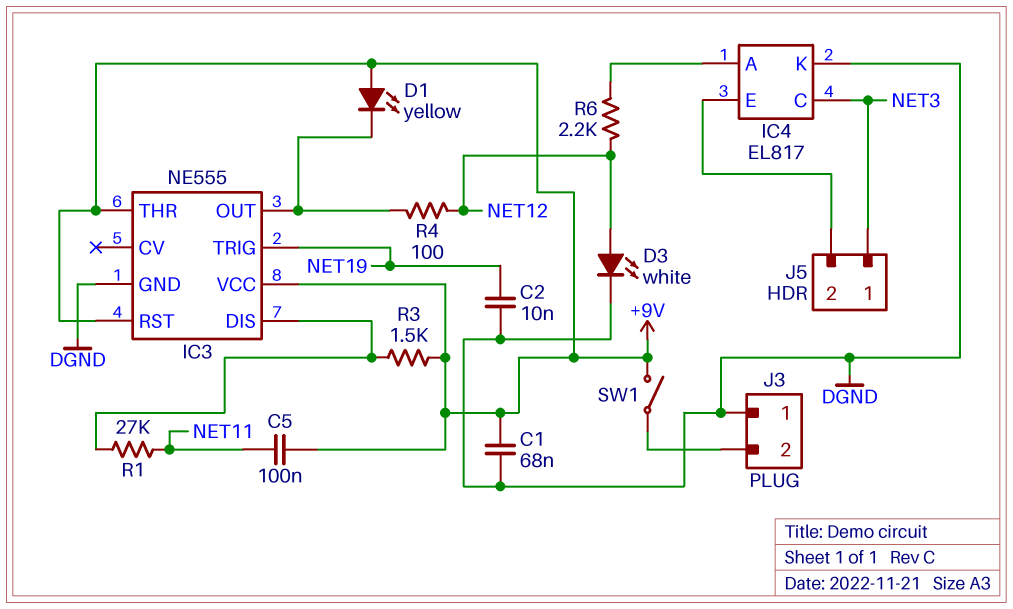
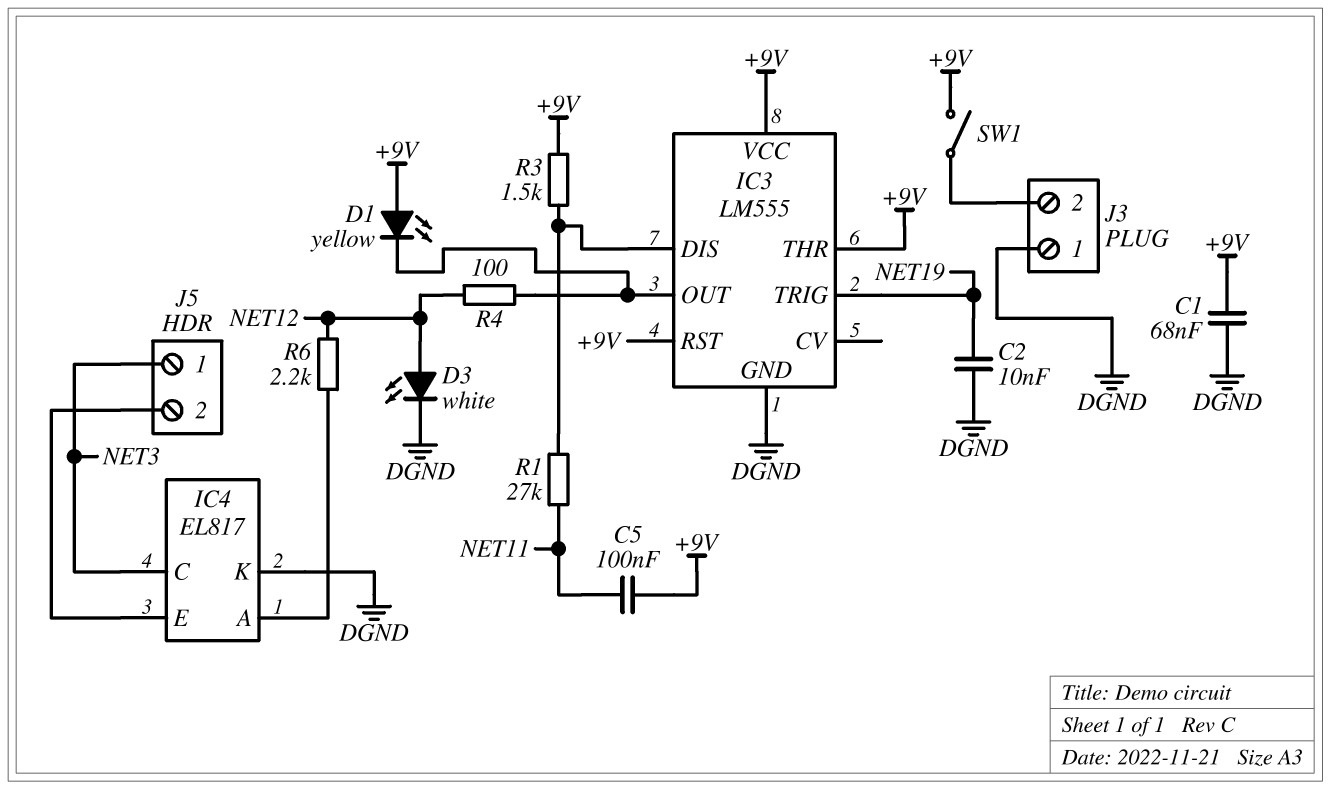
IC3: NE555 -> LM555

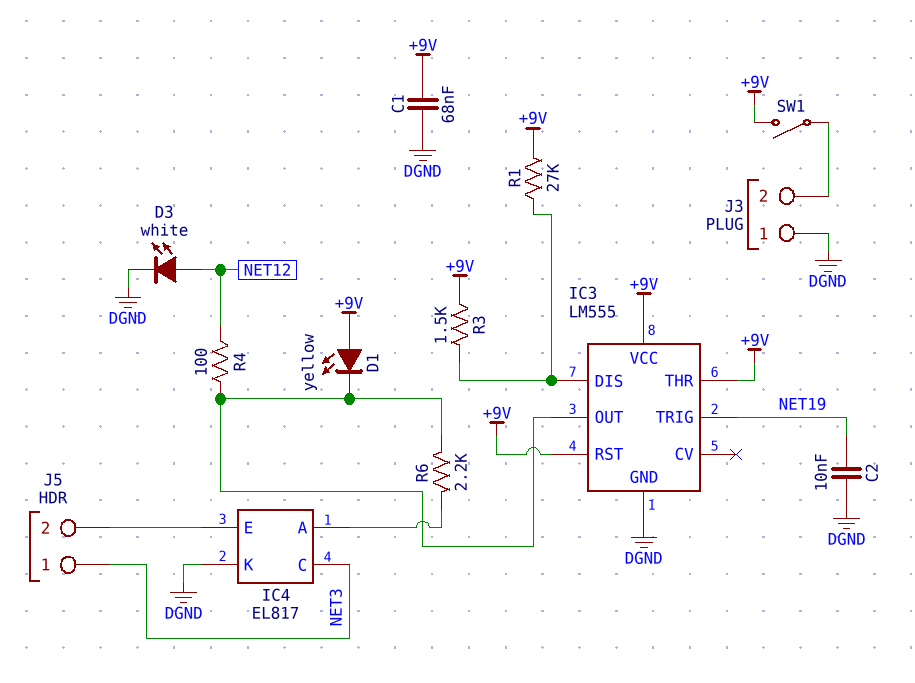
C5: 100nF (+9V, NET11) -> none
R1: 27k (IC3/DIS, NET11) -> 27k (+9V, IC3/DIS)
R6: 2.2k (IC4/A, NET12) -> 2.2k (IC3/OUT, IC4/A)

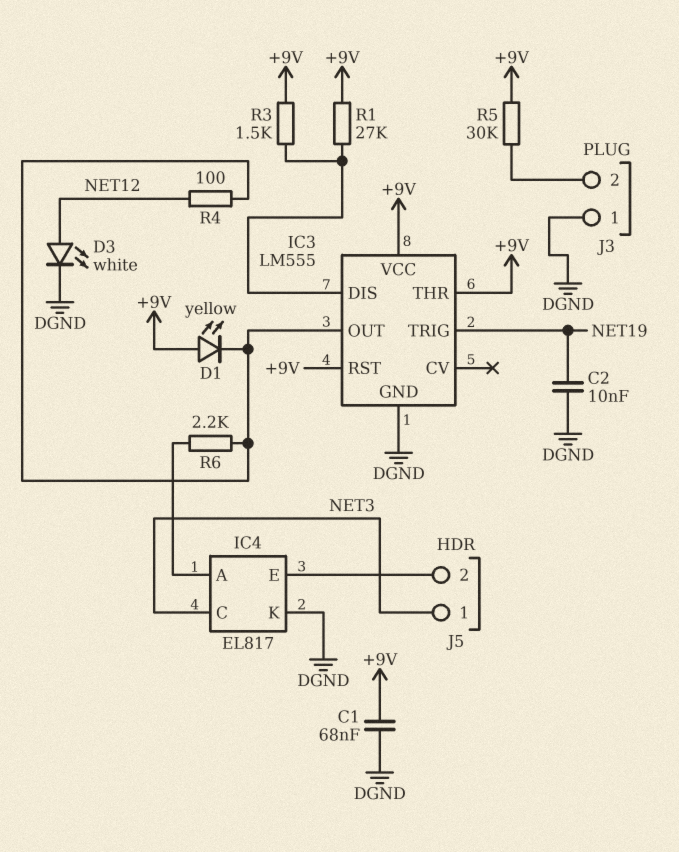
R5: none -> 30k (+9V, J3/2)
SW1: switch (+9V, J3/2) -> none

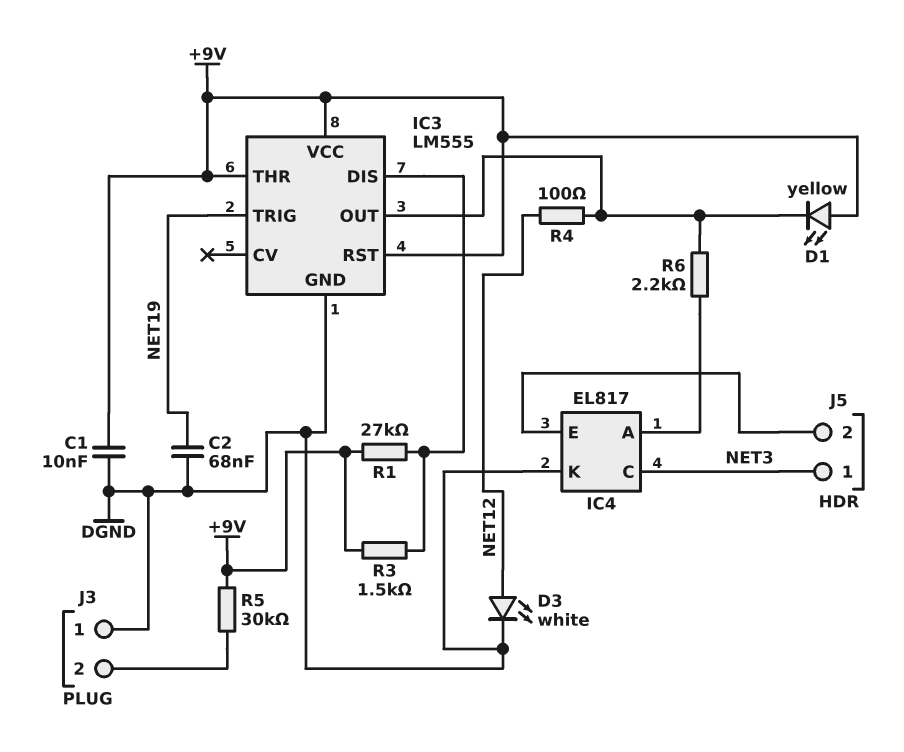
C1: 68nF (+9V, DGND) -> 10nF (+9V, DGND)
C2: 10nF (DGND, NET19) -> 68nF (DGND, NET19)

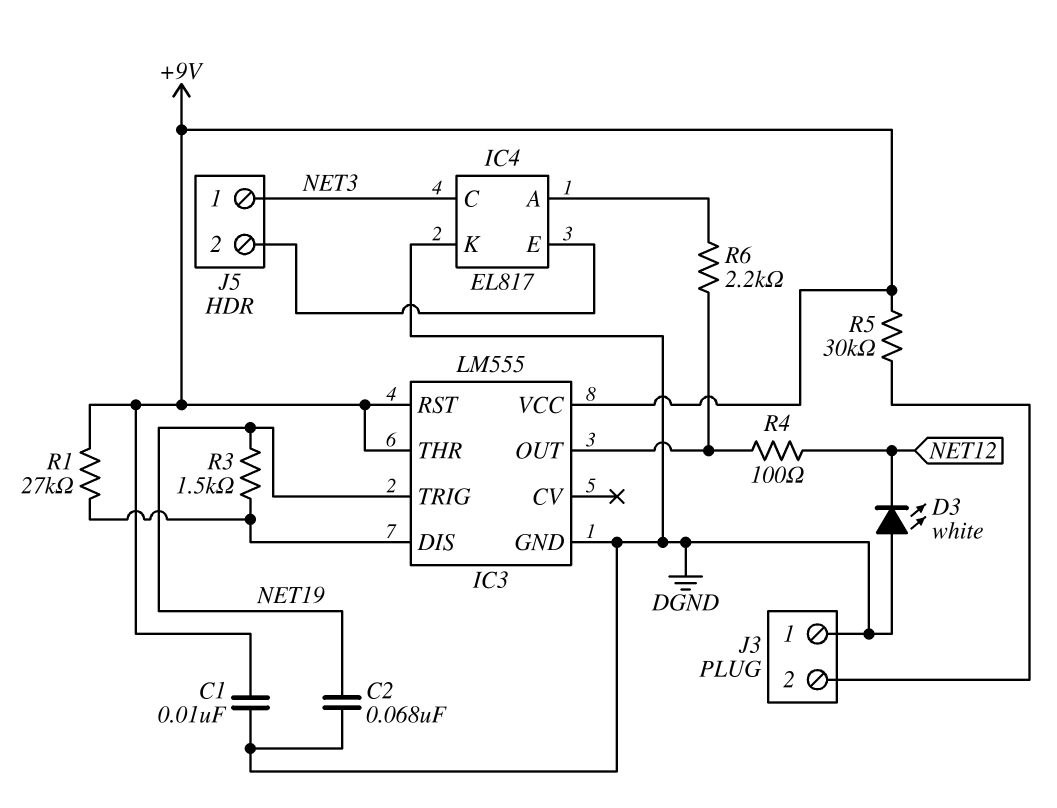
D1: LED yellow (A +9V, K IC3/OUT) -> none
D3: LED white (A NET12, K DGND) -> LED white (A DGND, K NET12)
R3: 1.5k (+9V, IC3/DIS) -> 1.5k (IC3/DIS, NET19)

